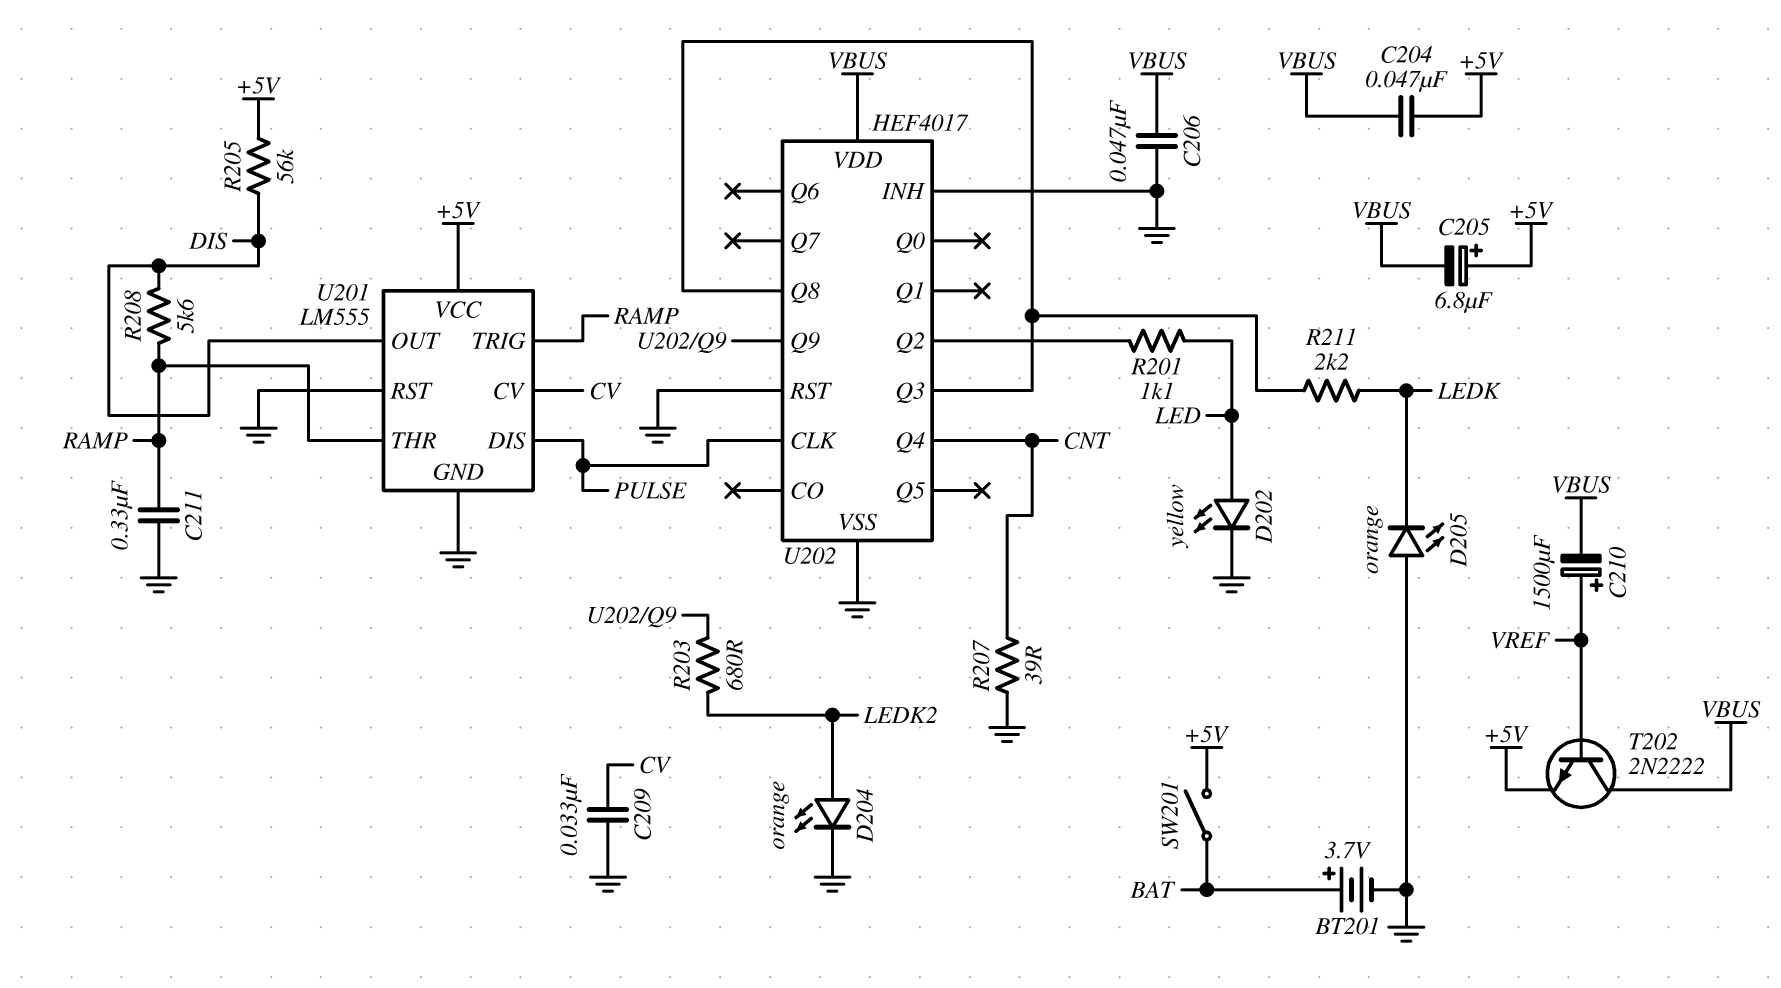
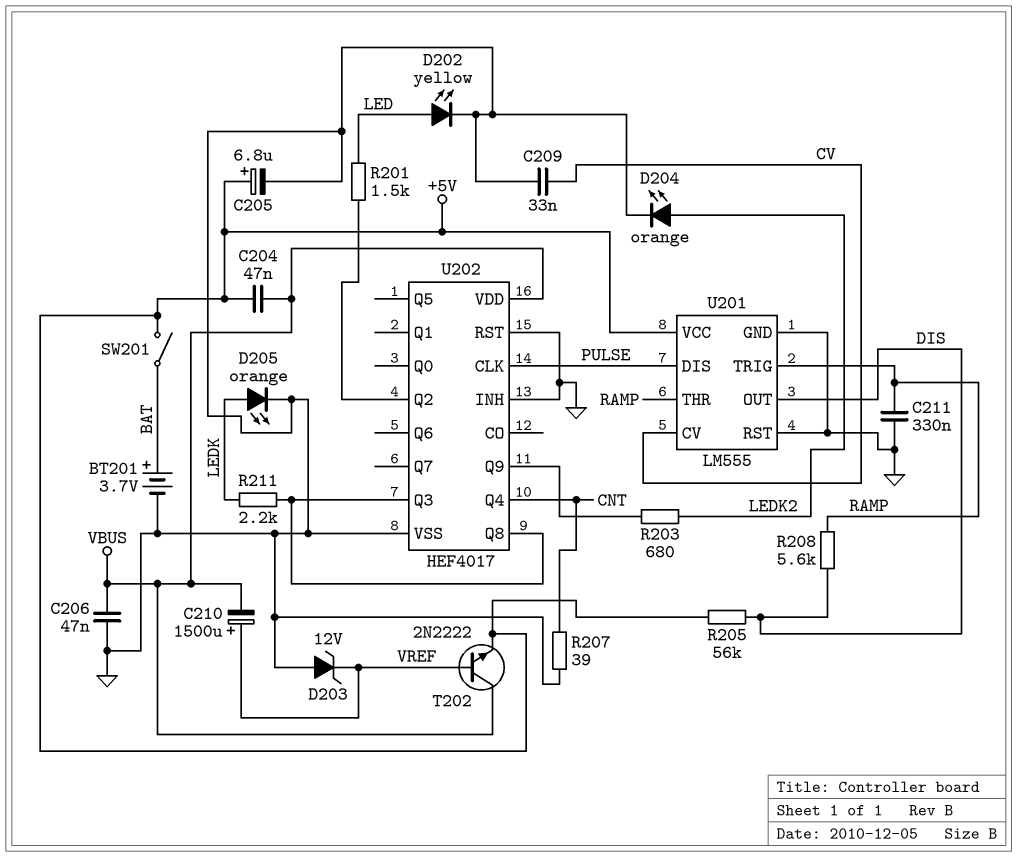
C205: 6.8uF (plus +5V, minus VBUS) -> 6.8uF (plus +5V, minus GND)
D203: none -> zener 12V (A GND, K VREF)
D205: LED orange (A GND, K LEDK) -> LED orange (A LEDK, K GND)
R201: 1.1k (LED, U202/Q2) -> 1.5k (LED, U202/Q2)

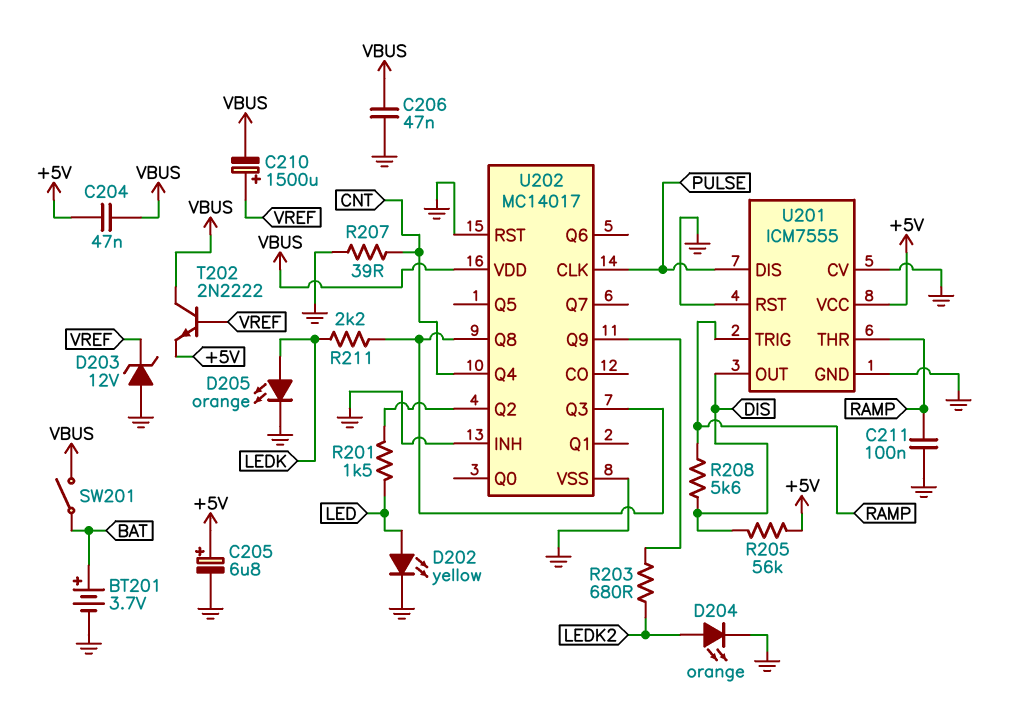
C209: 33nF (CV, GND) -> none
C211: 330nF (GND, RAMP) -> 100nF (GND, RAMP)
SW201: switch (+5V, BAT) -> switch (BAT, VBUS)
U201: LM555 -> ICM7555
U201 pin CV: CV -> GND
U202: HEF4017 -> MC14017

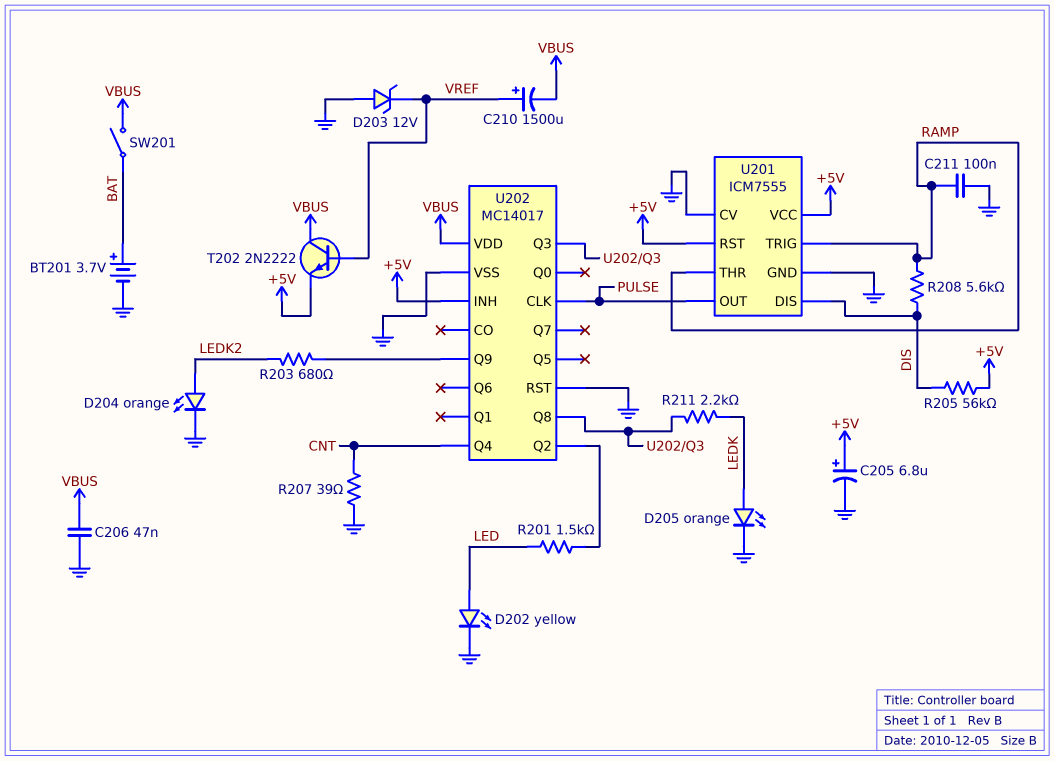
C204: 47nF (+5V, VBUS) -> none
U201 pin DIS: PULSE -> DIS
U201 pin OUT: DIS -> PULSE
U201 pin RST: GND -> +5V
U202 pin INH: GND -> +5V

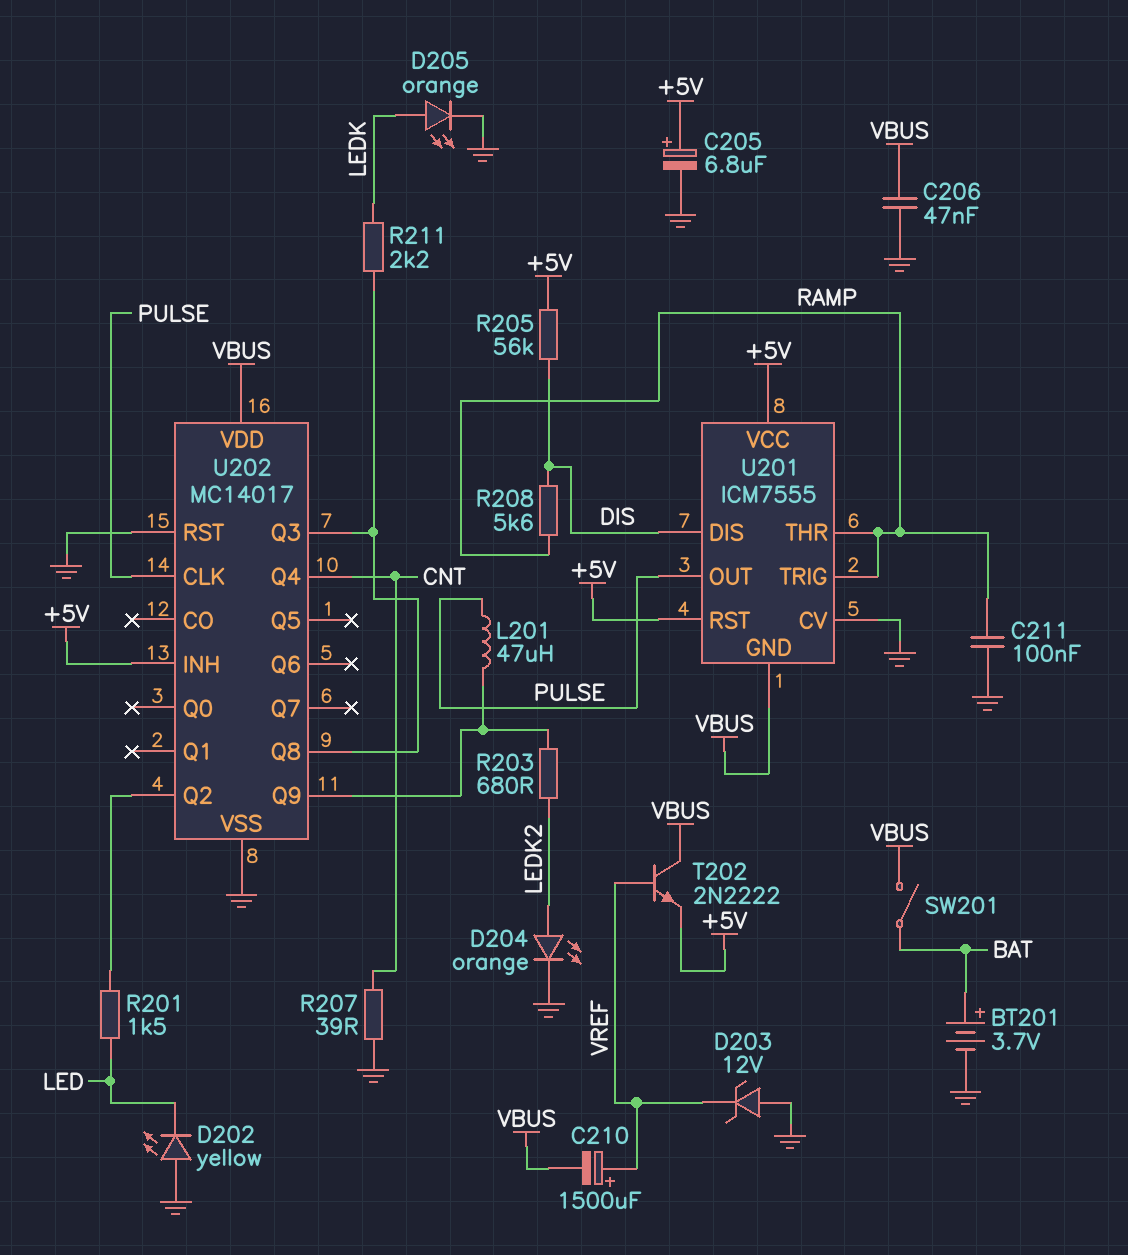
D202: LED yellow (A LED, K GND) -> LED yellow (A GND, K LED)
L201: none -> 47uH (PULSE, U202/Q9)
U201 pin GND: GND -> VBUS

